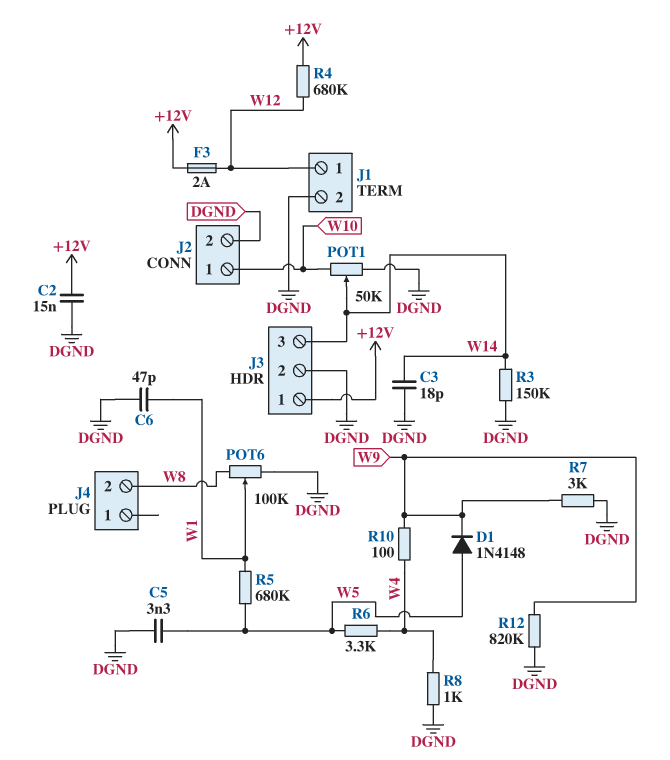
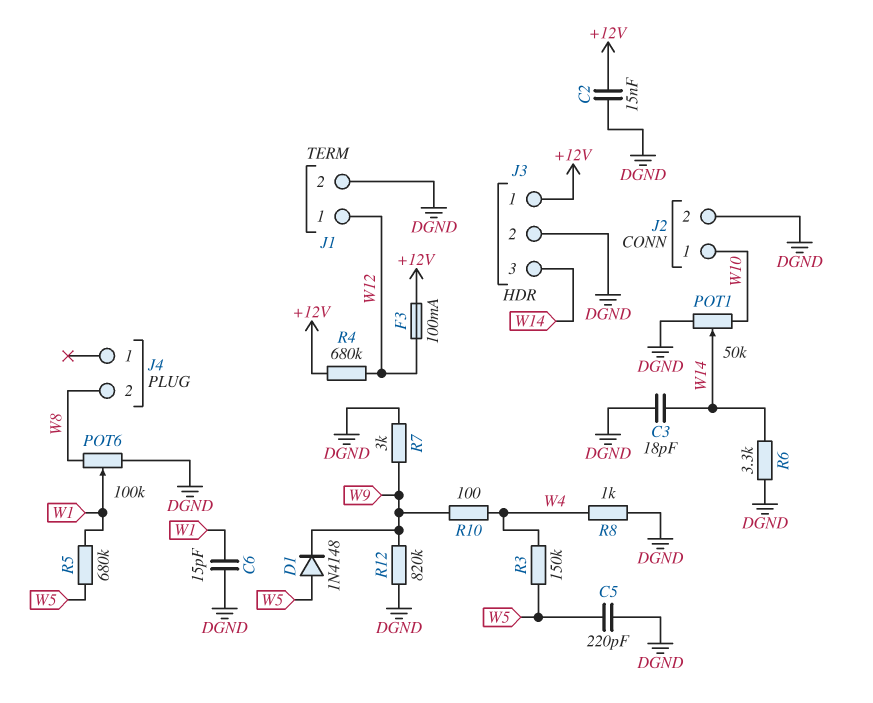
C5: 3.3nF (DGND, W5) -> 220pF (DGND, W5)
C6: 47pF (DGND, W1) -> 15pF (DGND, W1)
F3: 2A (+12V, W12) -> 100mA (+12V, W12)
R3: 150k (DGND, W14) -> 150k (W4, W5)
R6: 3.3k (W4, W5) -> 3.3k (DGND, W14)

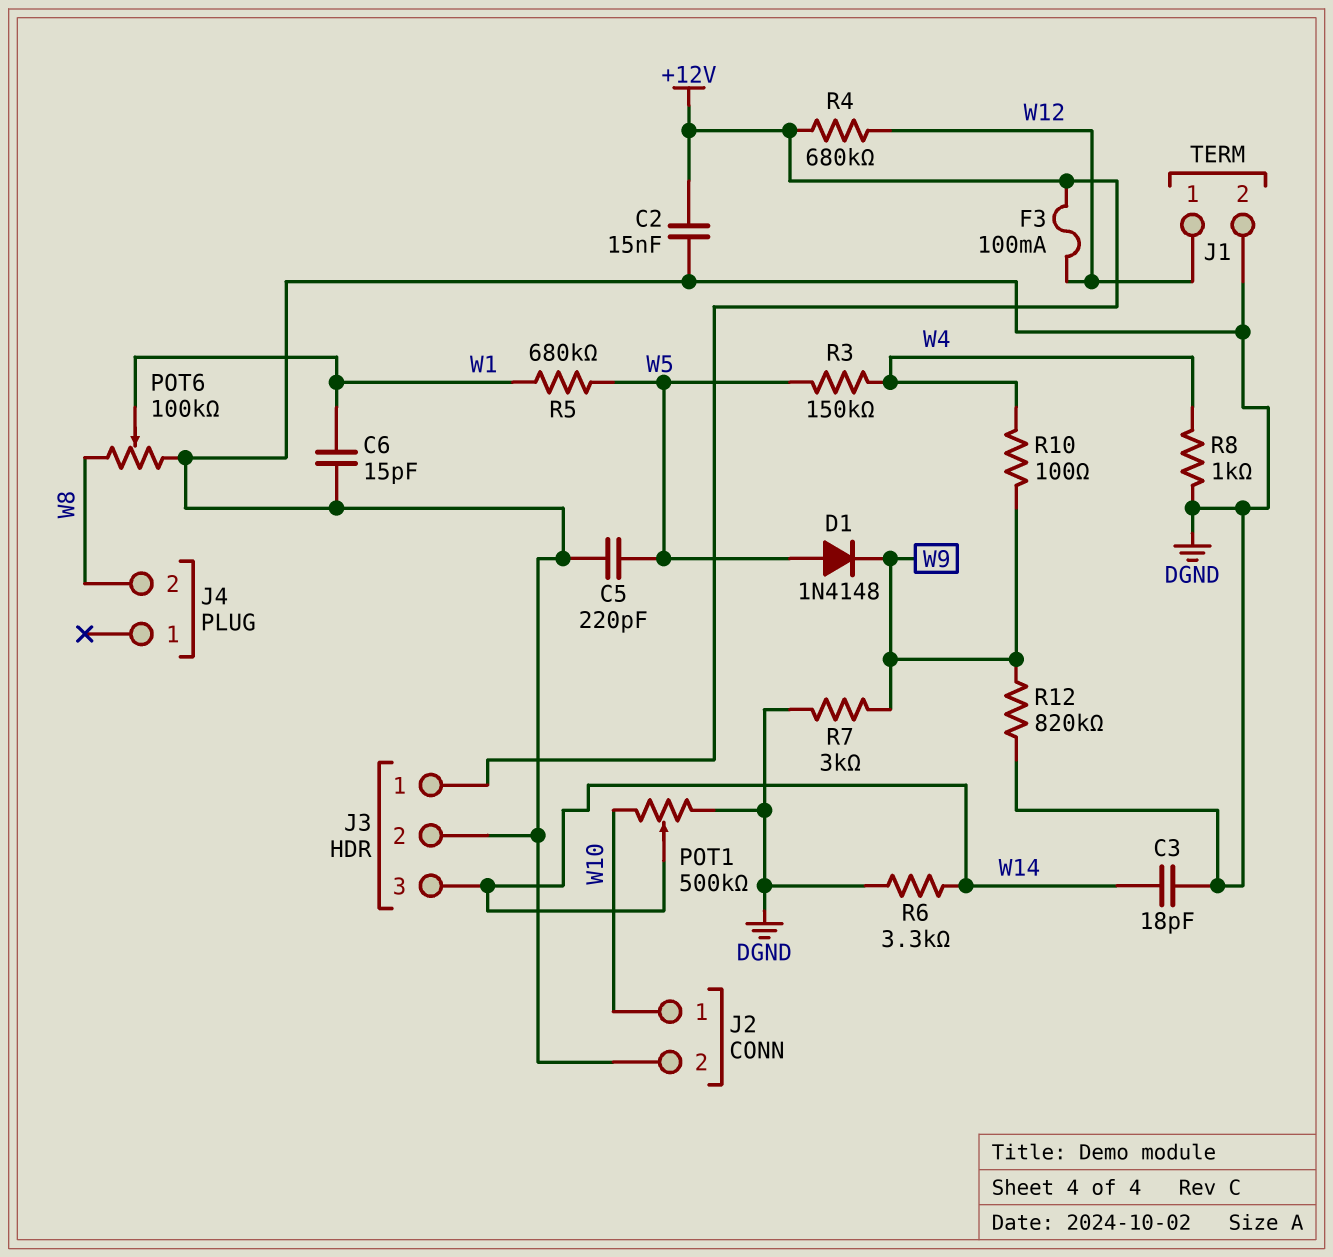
POT1: 50k (DGND, W10, wiper W14) -> 500k (DGND, W10, wiper W14)

